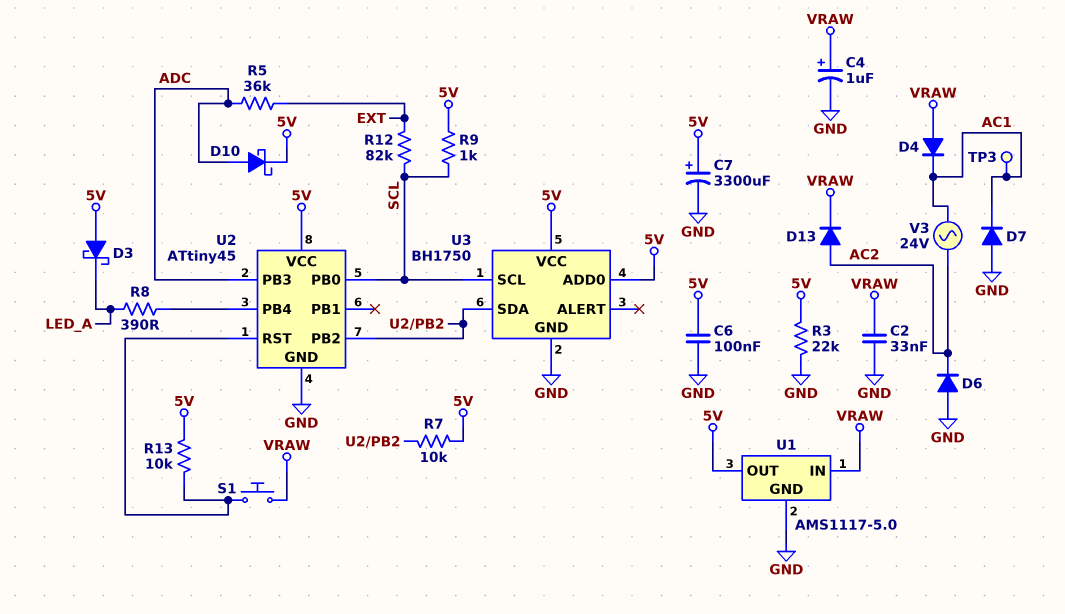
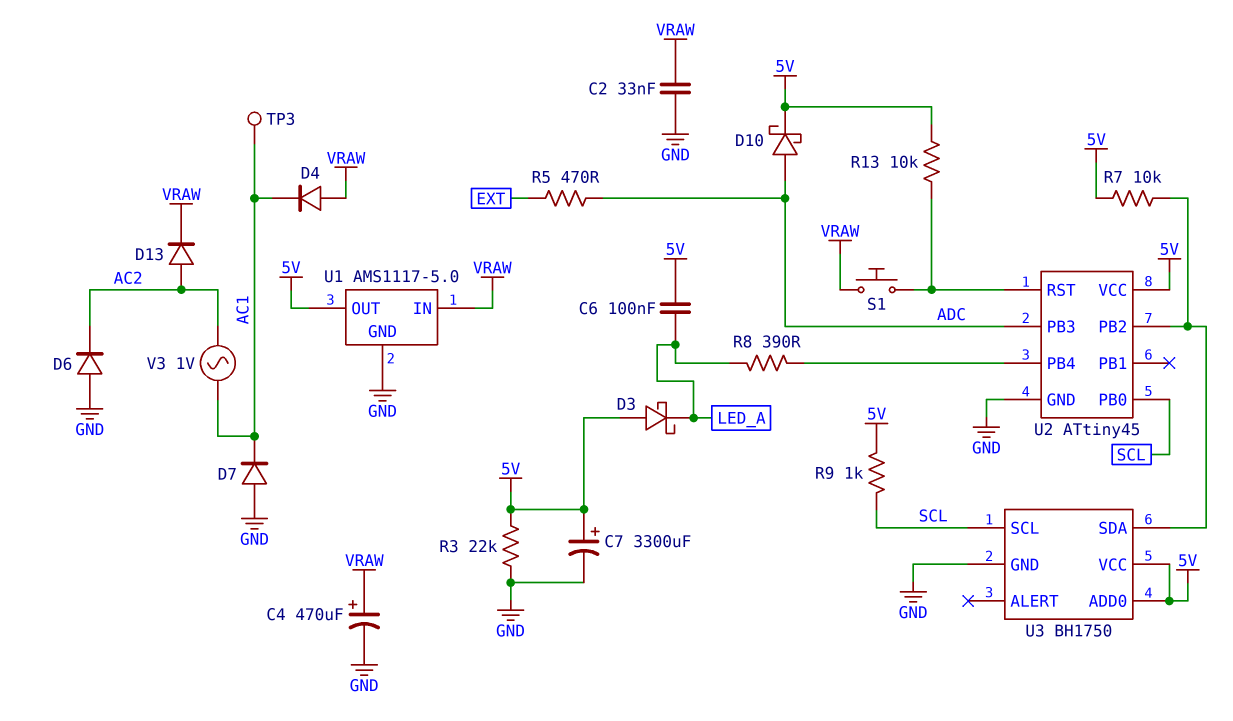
C4: 1uF (plus VRAW, minus GND) -> 470uF (plus VRAW, minus GND)
C6: 100nF (5V, GND) -> 100nF (5V, LED_A)
R5: 36k (ADC, EXT) -> 470 (ADC, EXT)
R12: 82k (EXT, SCL) -> none
V3: AC 24V (AC1, AC2) -> AC 1V (AC1, AC2)

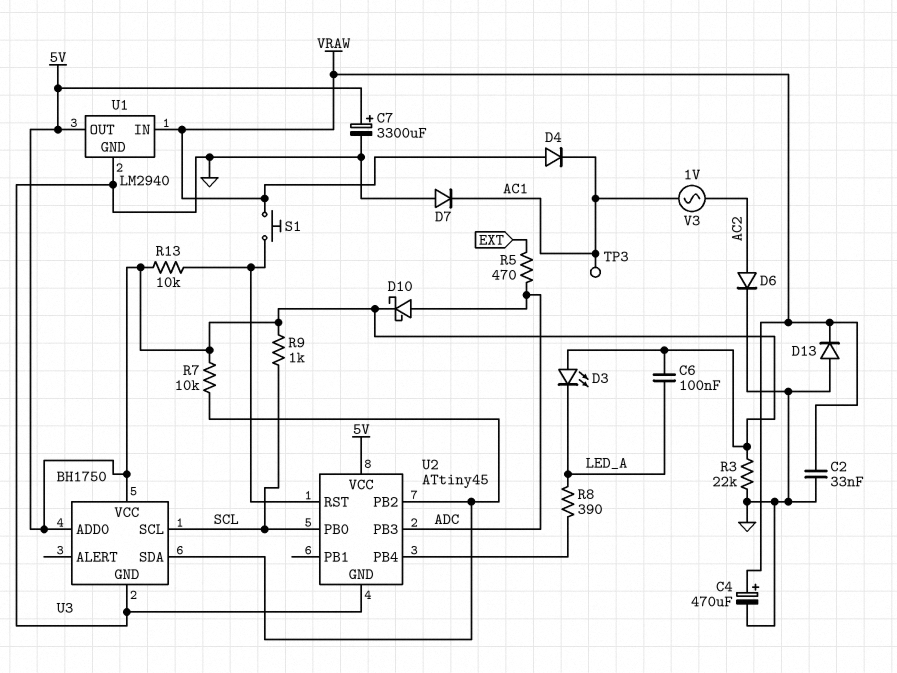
D3: schottky (A 5V, K LED_A) -> LED (A 5V, K LED_A)
D6: diode (A GND, K AC2) -> diode (A AC2, K GND)
D13: diode (A AC2, K VRAW) -> diode (A GND, K VRAW)
U1: AMS1117-5.0 -> LM2940

